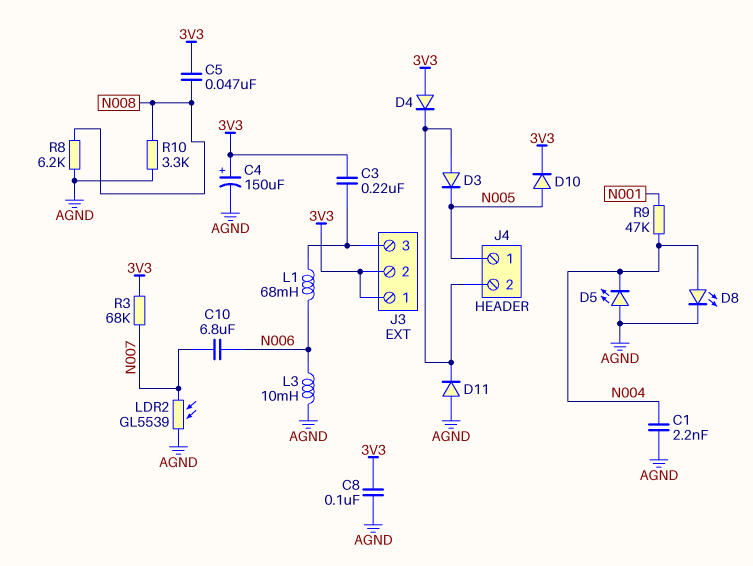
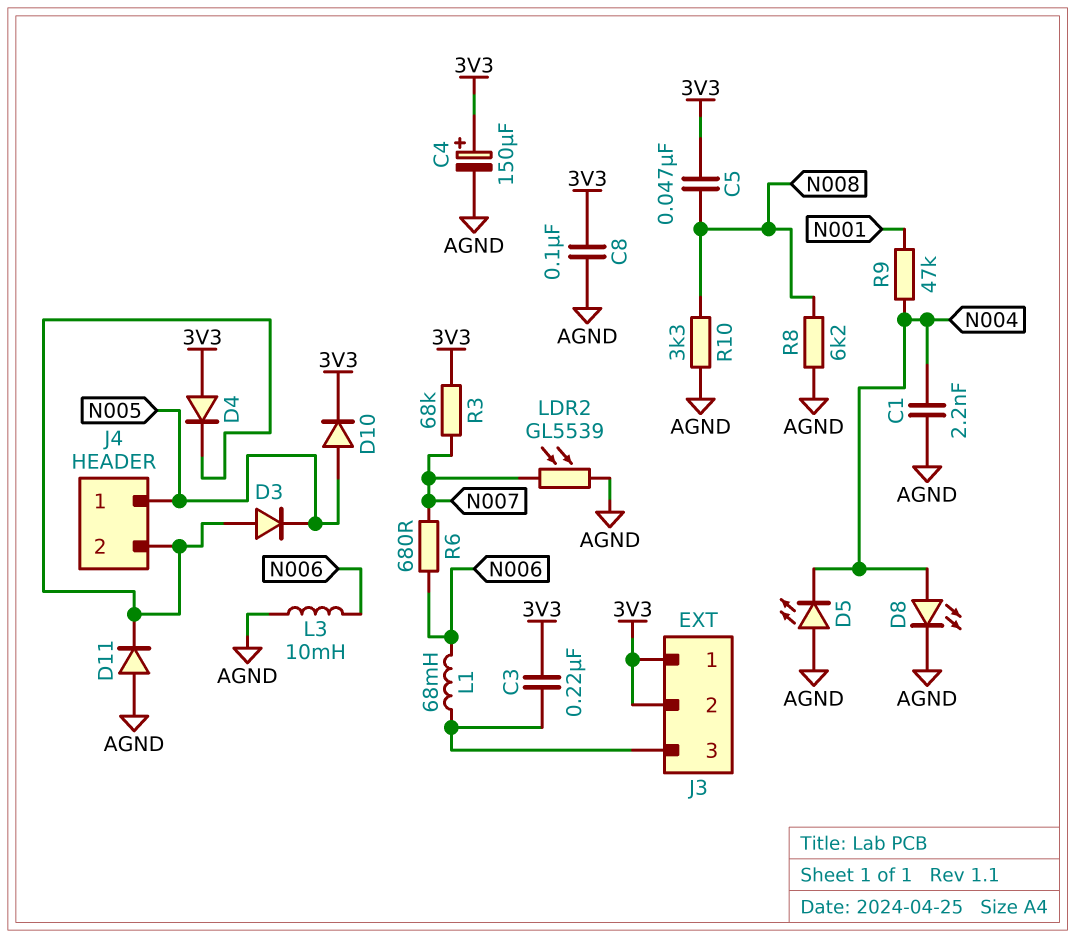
C10: 6.8uF (N006, N007) -> none
R6: none -> 680 (N006, N007)

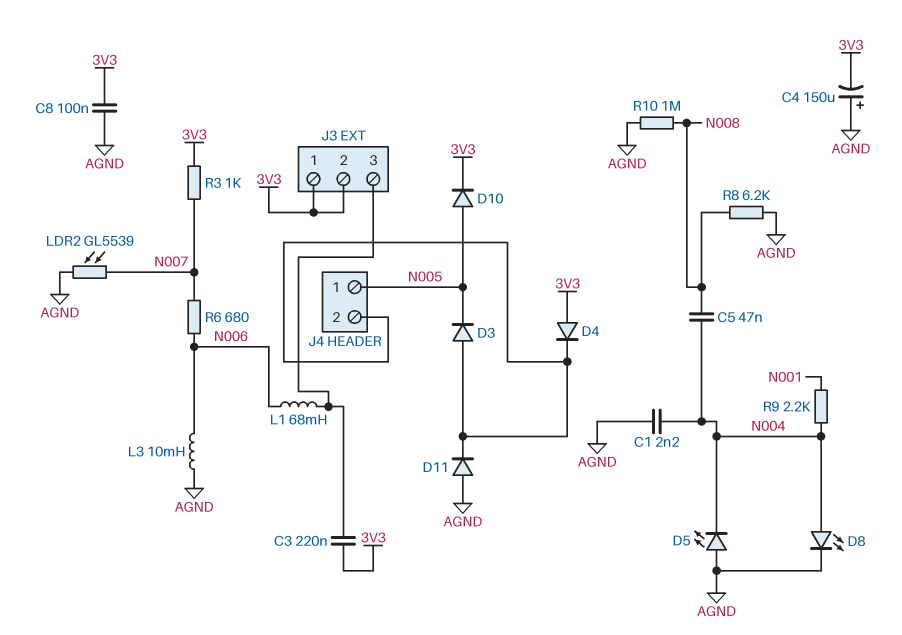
C4: 150uF (plus 3V3, minus AGND) -> 150uF (plus AGND, minus 3V3)
C5: 47nF (3V3, N008) -> 47nF (N004, N008)
R3: 68k (3V3, N007) -> 1k (3V3, N007)
R9: 47k (N001, N004) -> 2.2k (N001, N004)
R10: 3.3k (AGND, N008) -> 1M (AGND, N008)

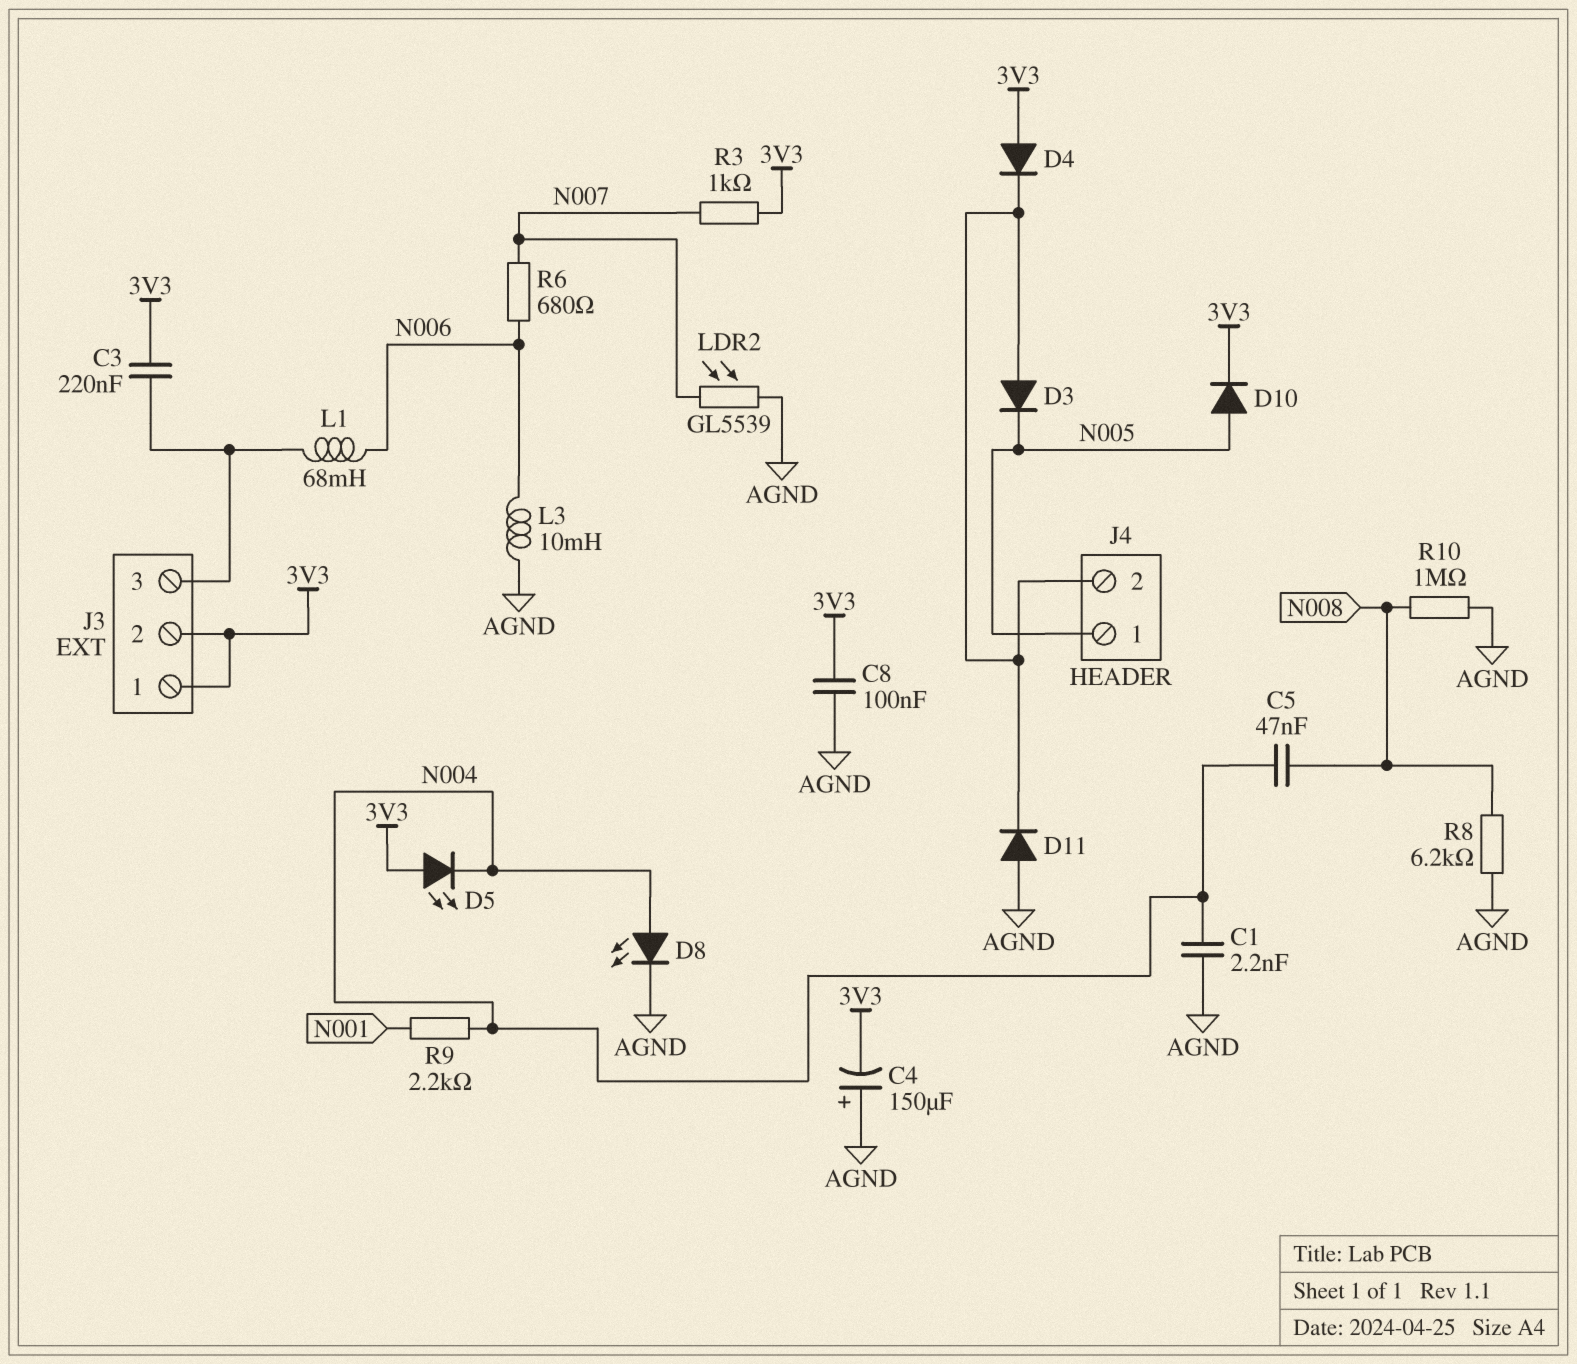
D5: LED (A AGND, K N004) -> LED (A 3V3, K N004)

